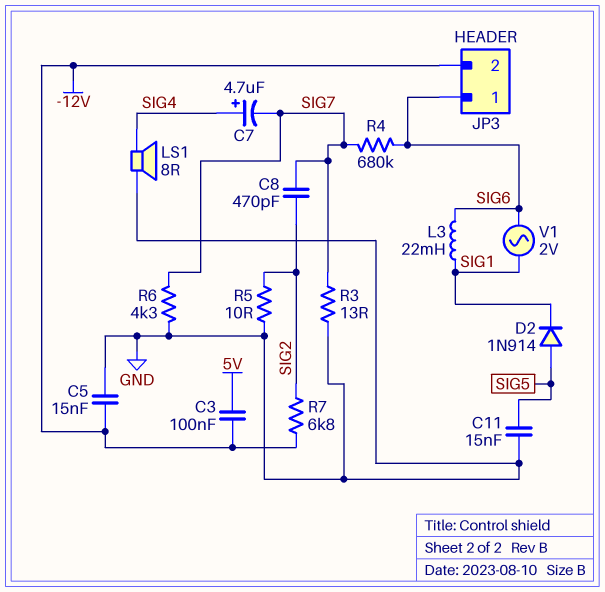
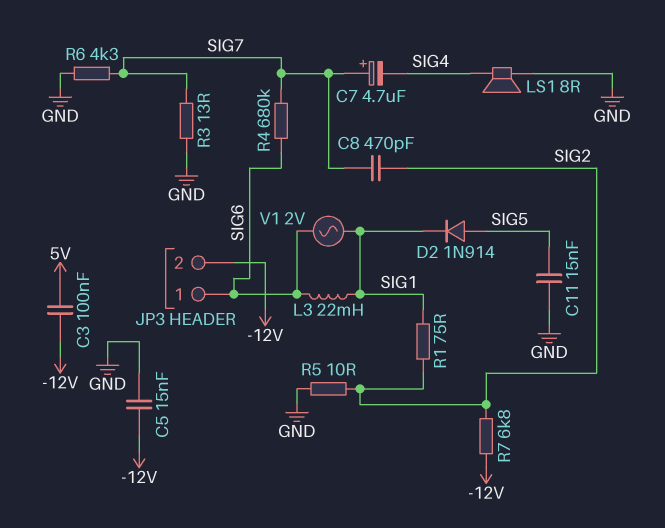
C7: 4.7uF (plus SIG4, minus SIG7) -> 4.7uF (plus SIG7, minus SIG4)
R1: none -> 75 (SIG1, SIG2)

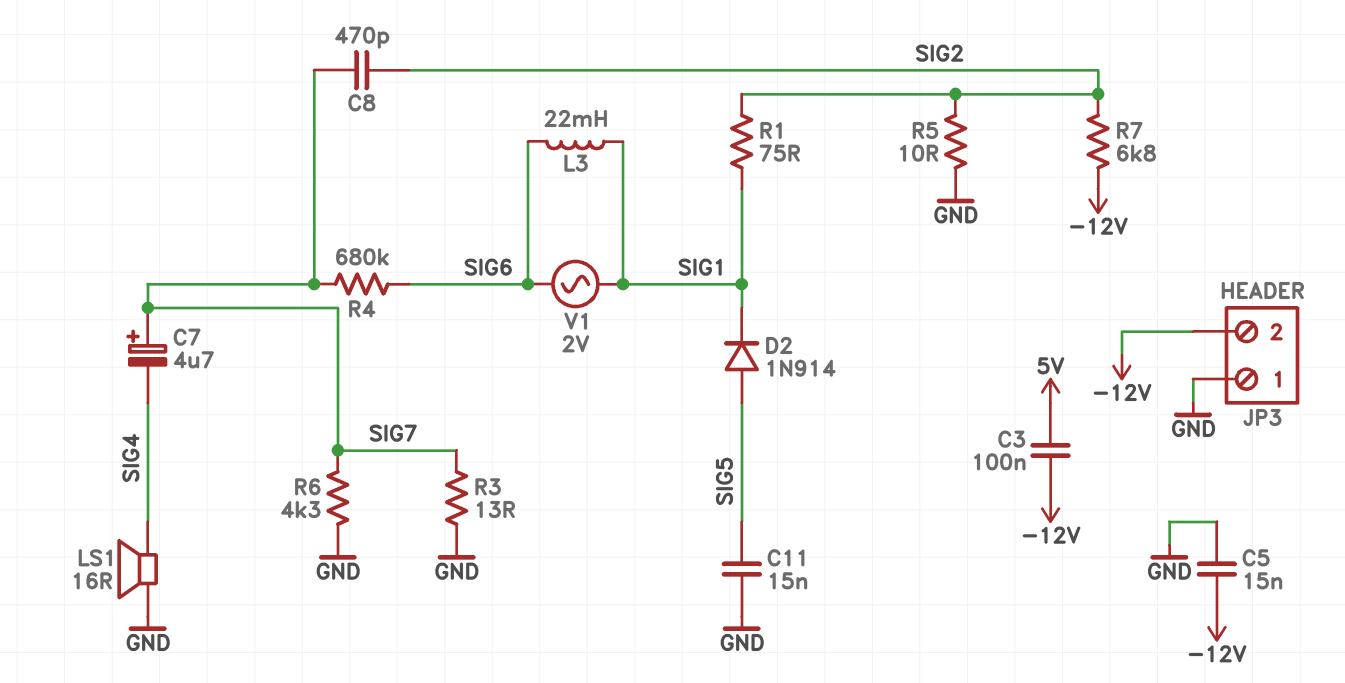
JP3 pin 1: SIG6 -> GND
LS1: speaker 8R (GND, SIG4) -> speaker 16R (GND, SIG4)

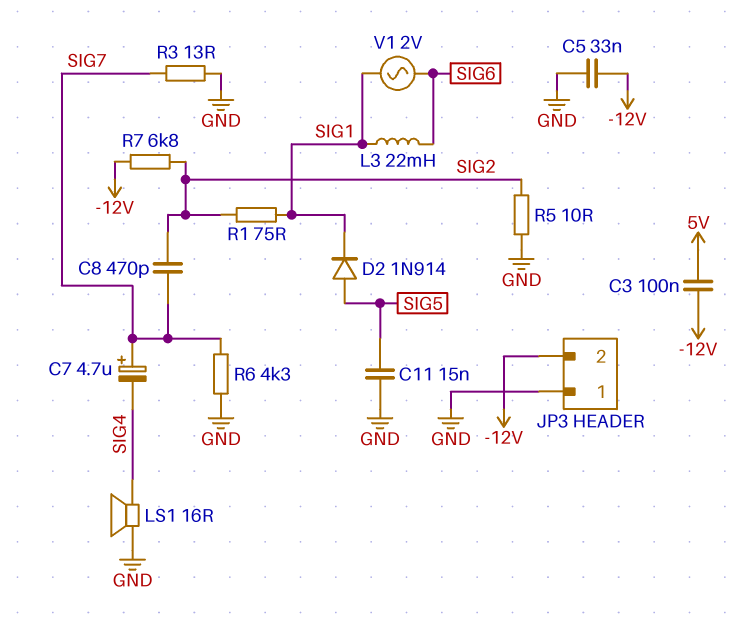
C5: 15nF (-12V, GND) -> 33nF (-12V, GND)
R4: 680k (SIG6, SIG7) -> none

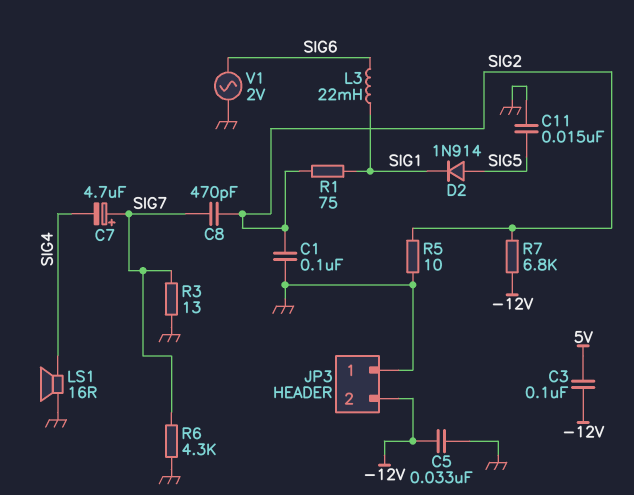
C1: none -> 100nF (GND, SIG2)
V1: AC 2V (SIG1, SIG6) -> AC 2V (GND, SIG6)

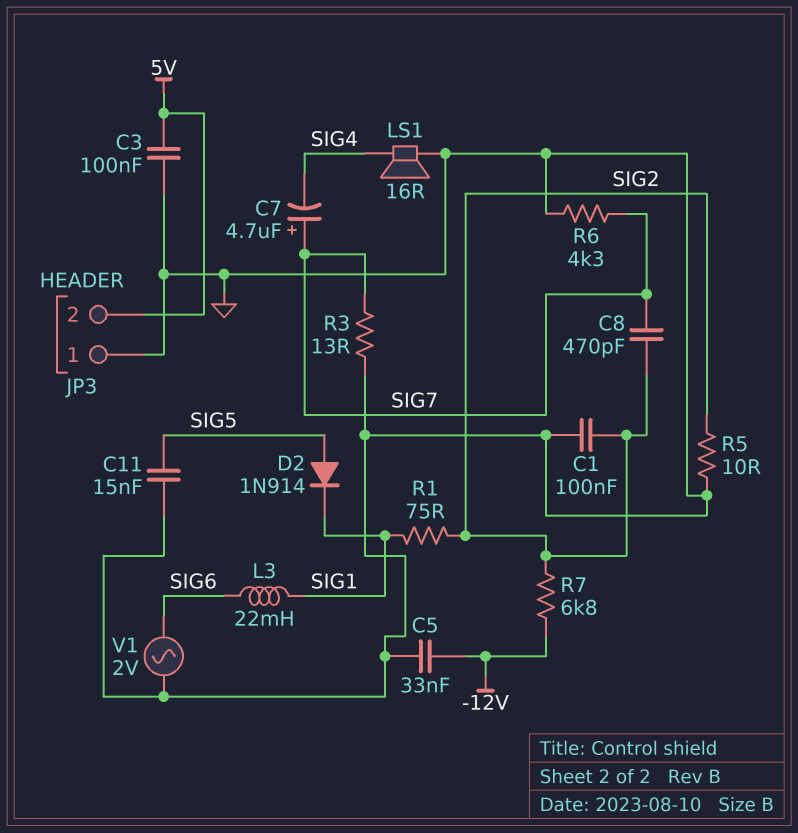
C3: 100nF (-12V, 5V) -> 100nF (5V, GND)
JP3 pin 2: -12V -> 5V

